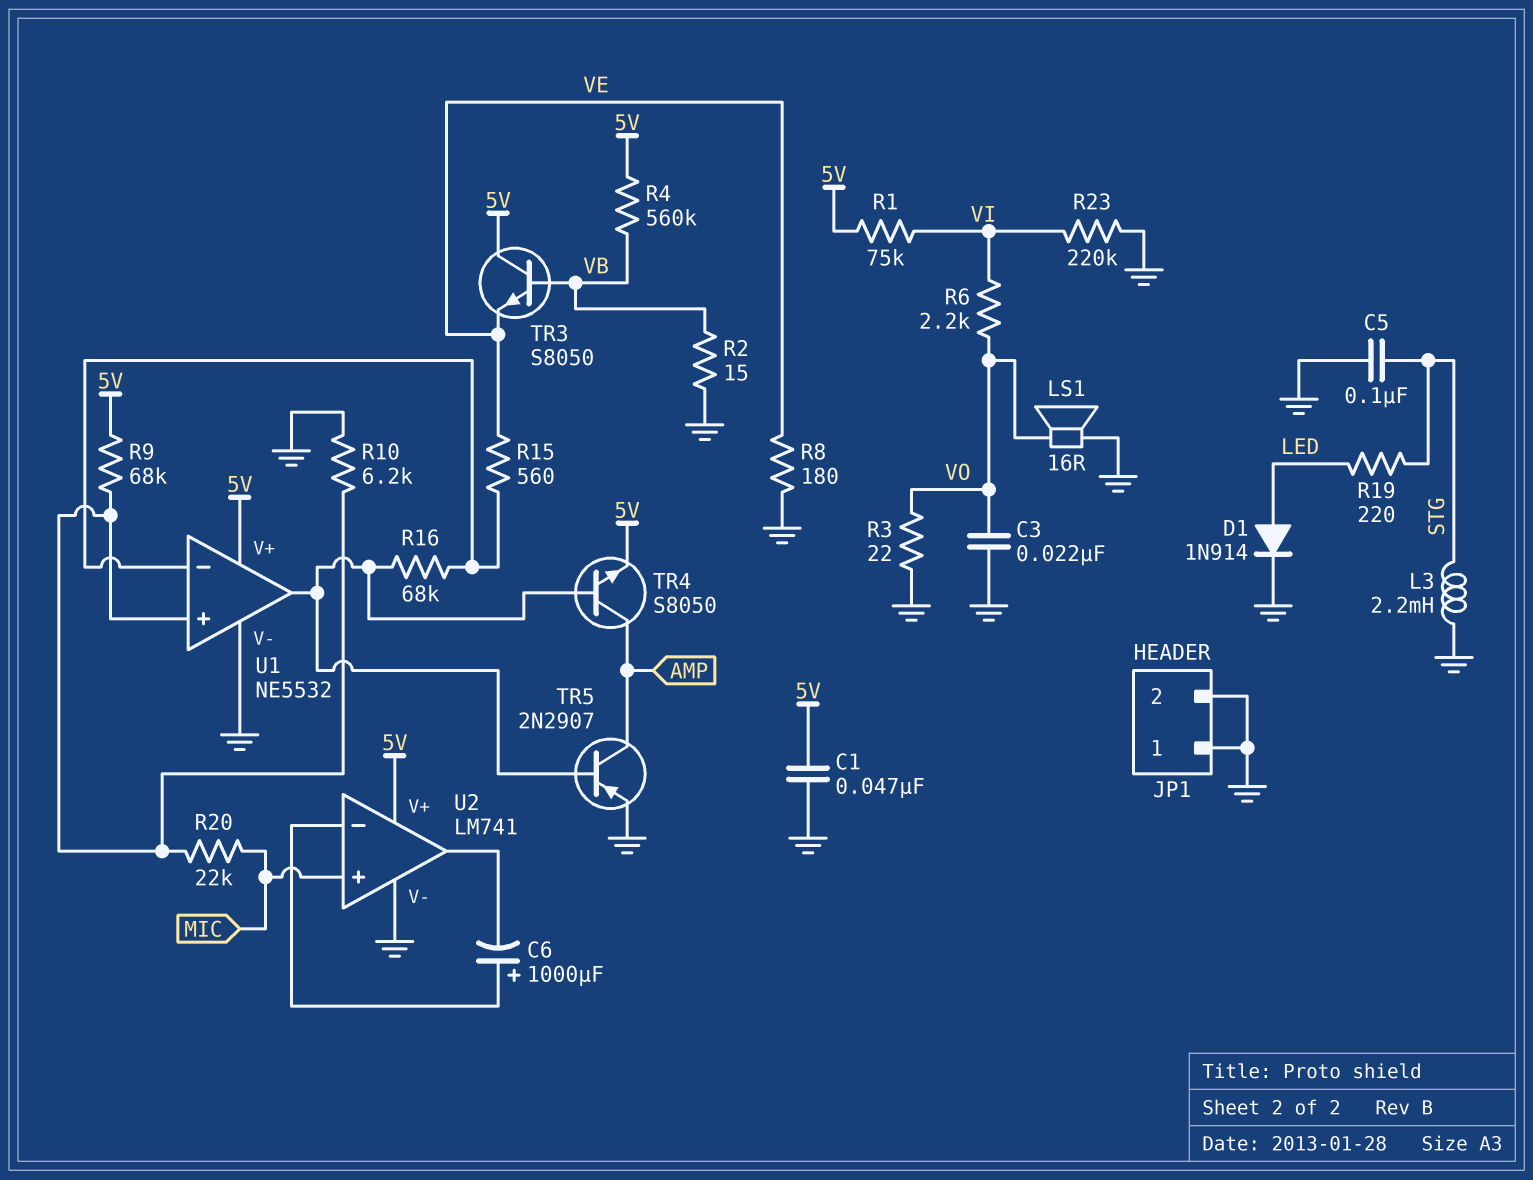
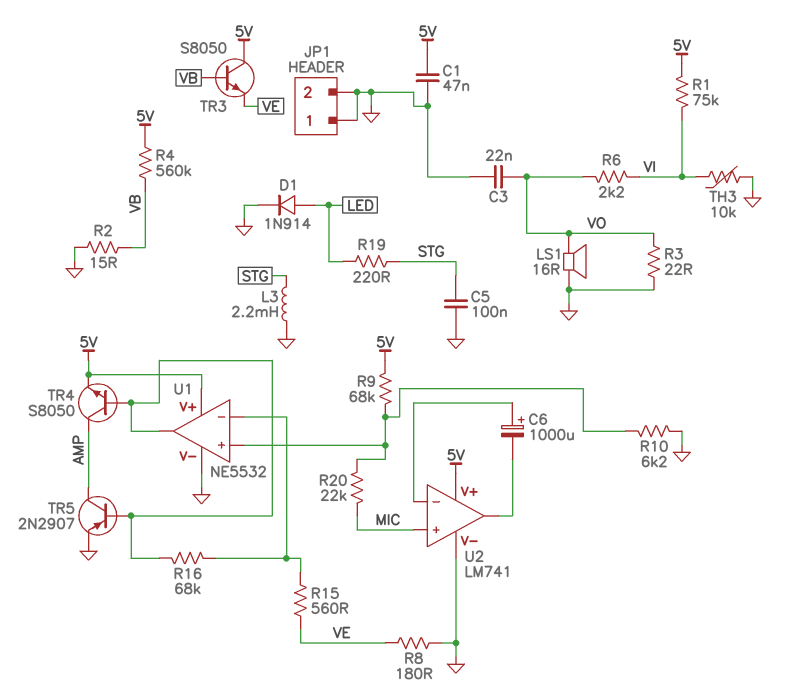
R23: 220k (GND, VI) -> none
TH3: none -> 10k (GND, VI)

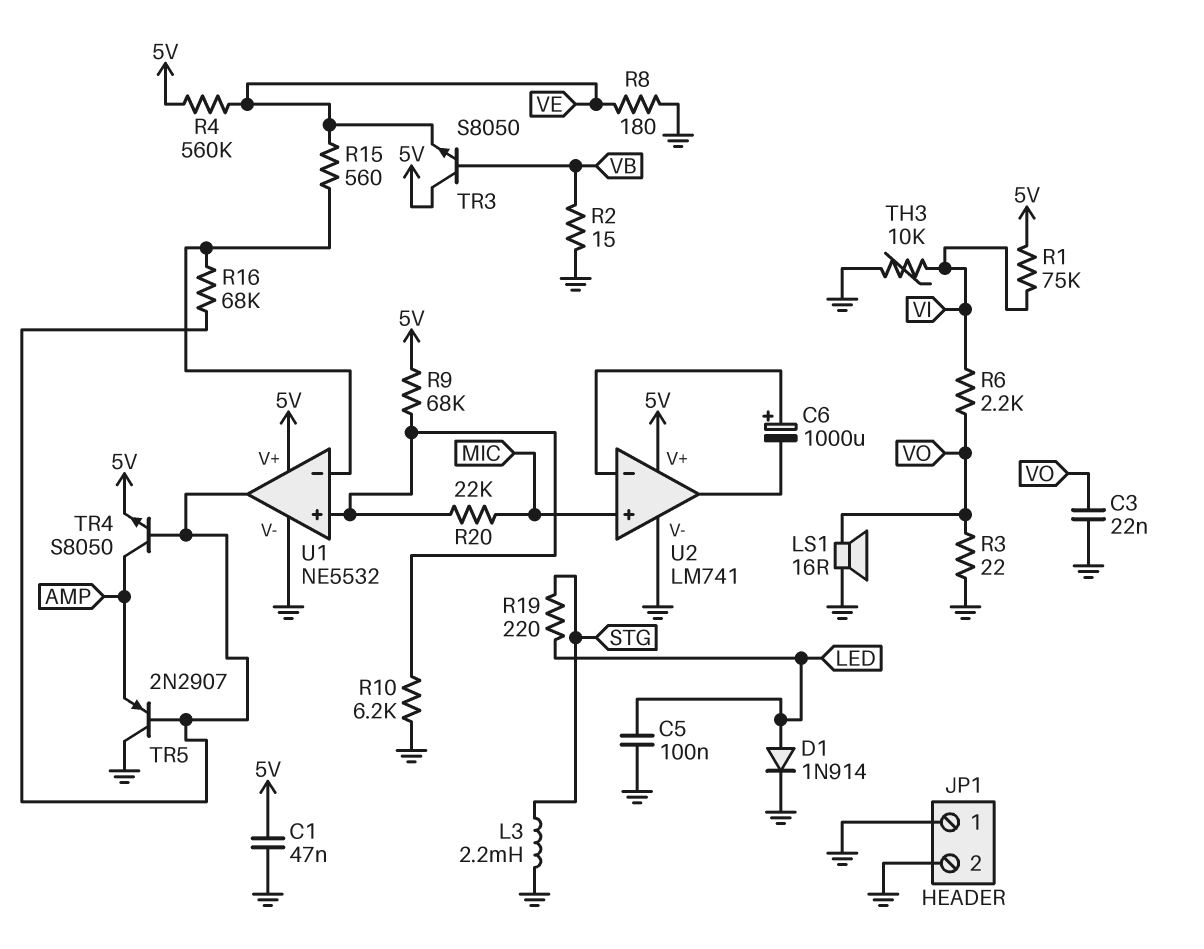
C5: 100nF (GND, STG) -> 100nF (GND, LED)
R4: 560k (5V, VB) -> 560k (5V, VE)
TR5: PNP 2N2907 (B U1/out, C AMP, E GND) -> PNP 2N2907 (B U1/out, C GND, E AMP)

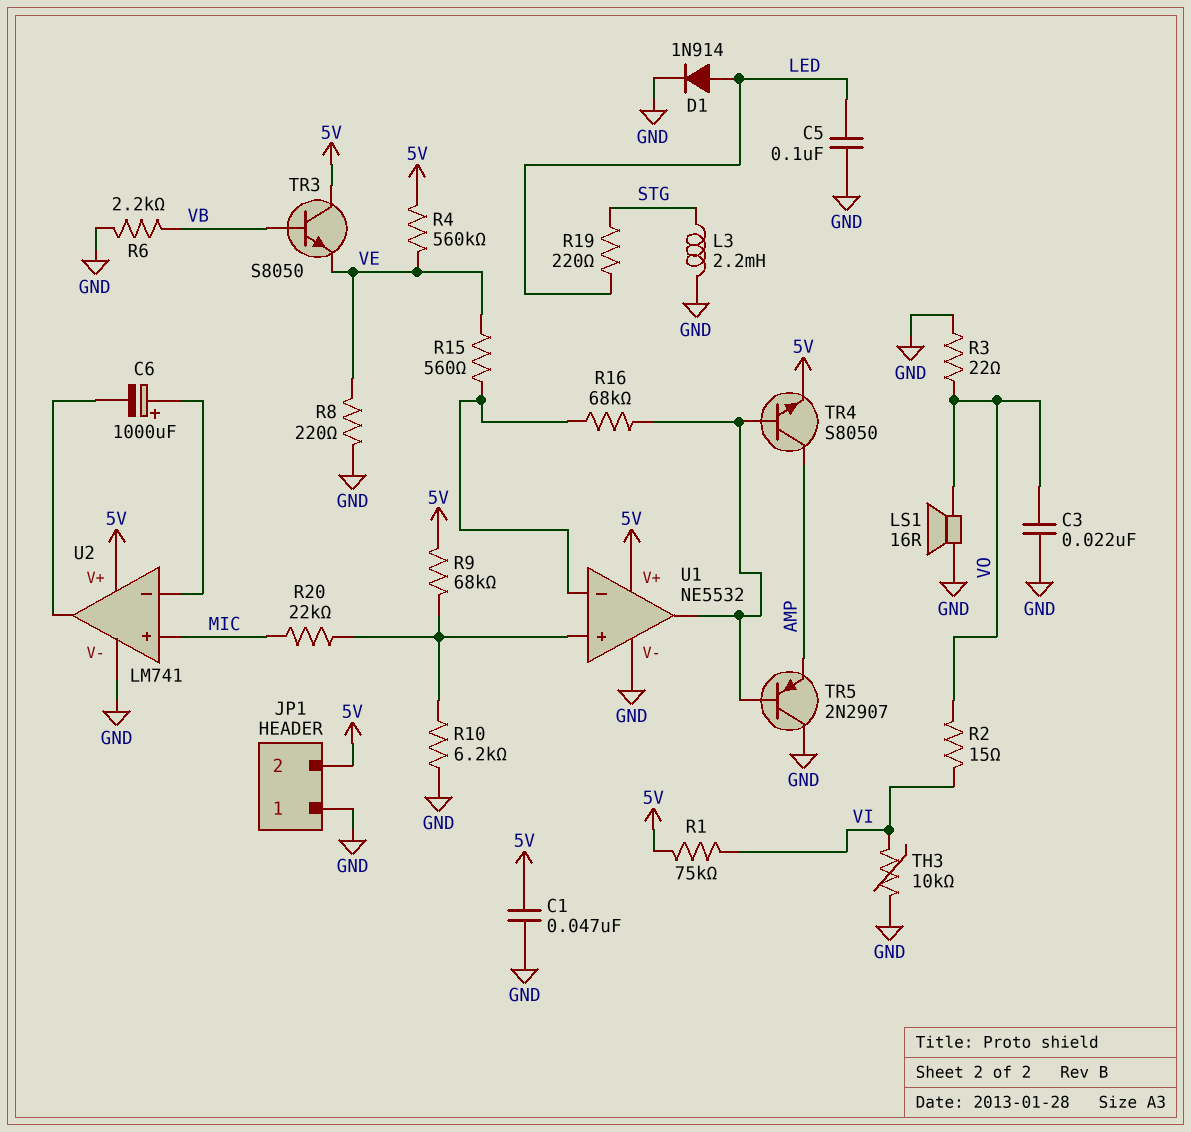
JP1 pin 2: GND -> 5V
R2: 15 (GND, VB) -> 15 (VI, VO)
R6: 2.2k (VI, VO) -> 2.2k (GND, VB)
R8: 180 (GND, VE) -> 220 (GND, VE)

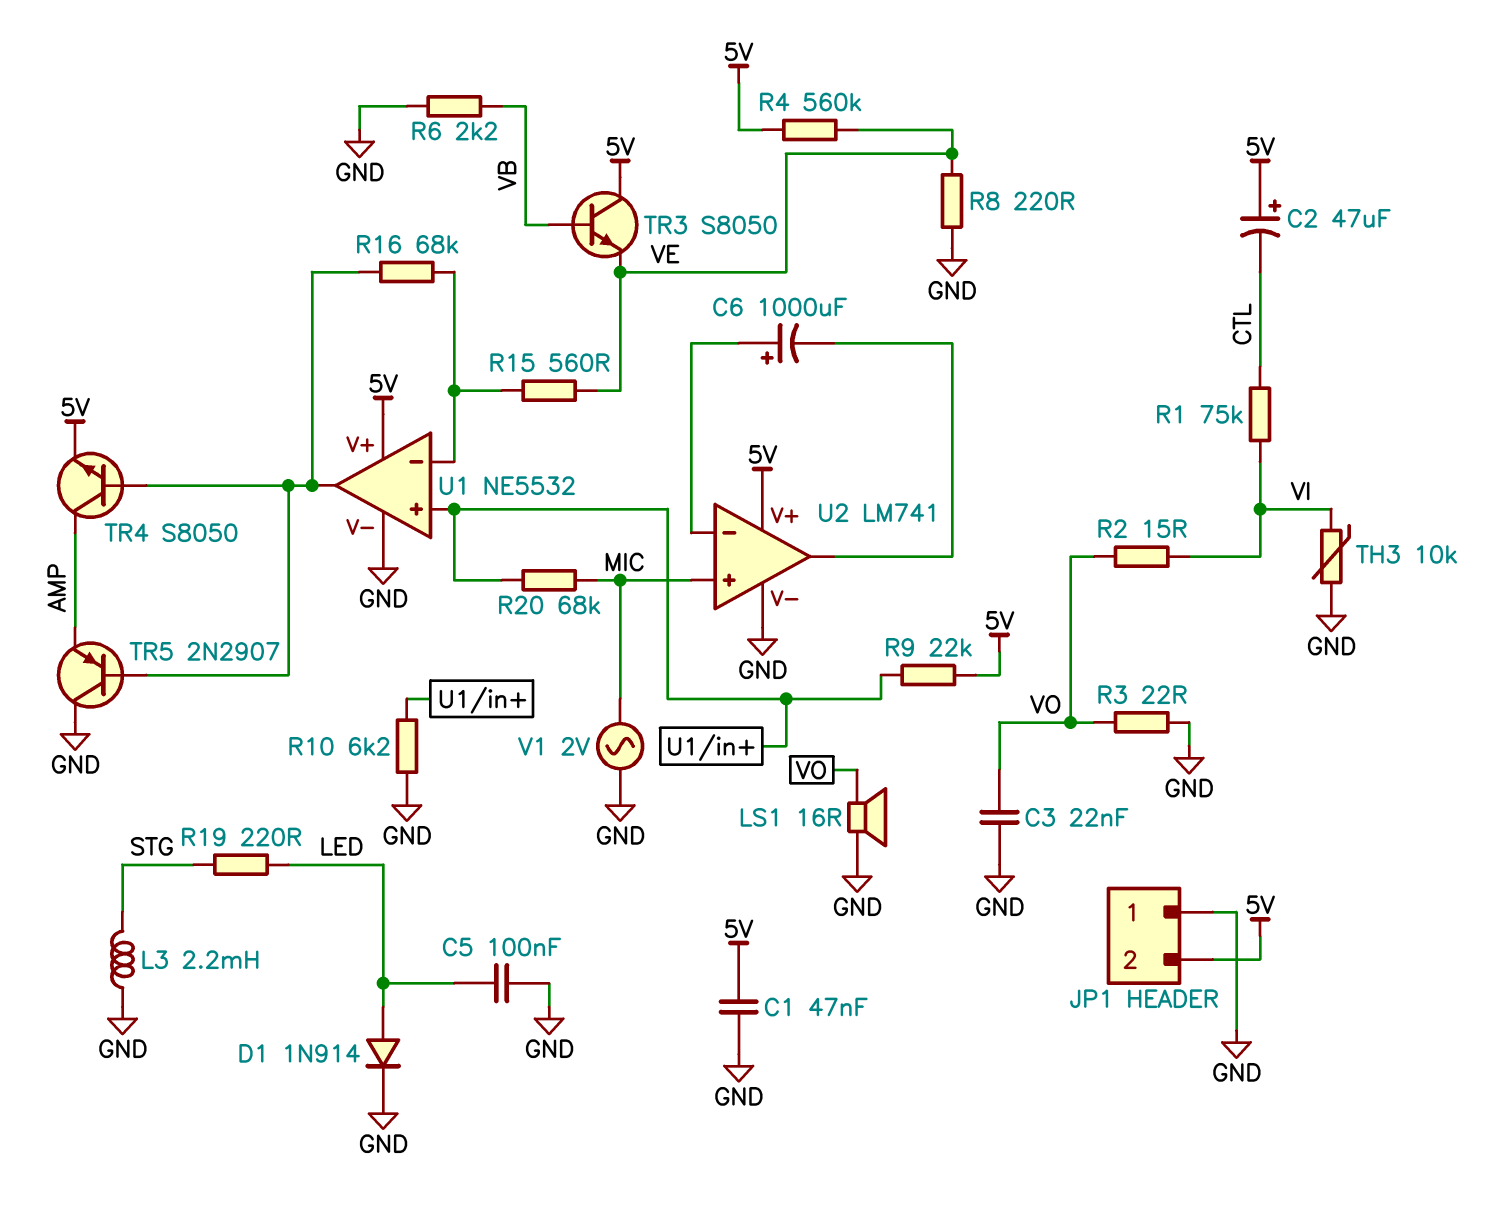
C2: none -> 47uF (plus 5V, minus CTL)
R1: 75k (5V, VI) -> 75k (CTL, VI)
R9: 68k (5V, U1/in+) -> 22k (5V, U1/in+)
R20: 22k (MIC, U1/in+) -> 68k (MIC, U1/in+)
V1: none -> AC 2V (GND, MIC)

